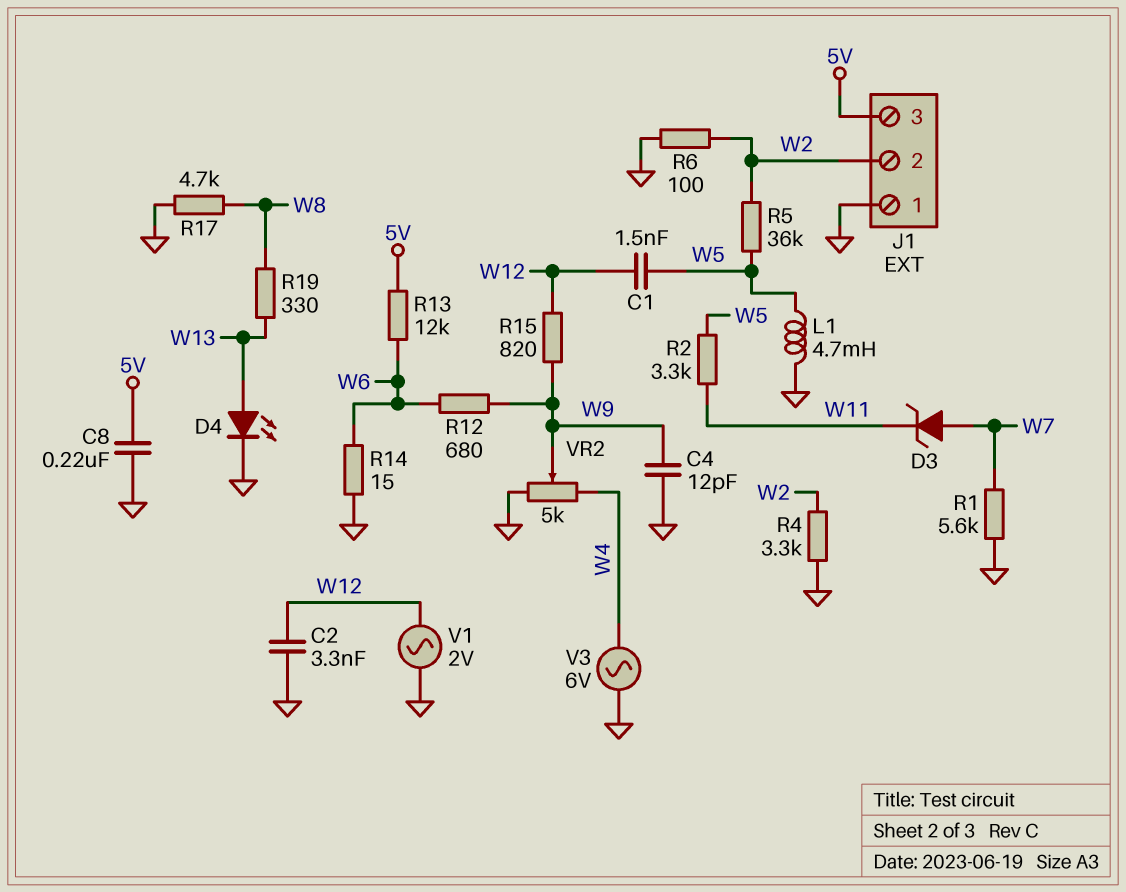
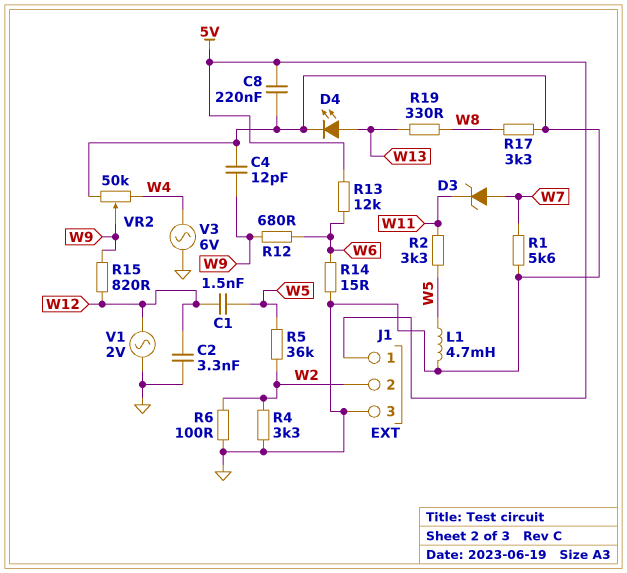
J1 pin 1: GND -> 5V
J1 pin 3: 5V -> GND
R17: 4.7k (GND, W8) -> 3.3k (GND, W8)
VR2: 5k (GND, W4, wiper W9) -> 50k (GND, W4, wiper W9)

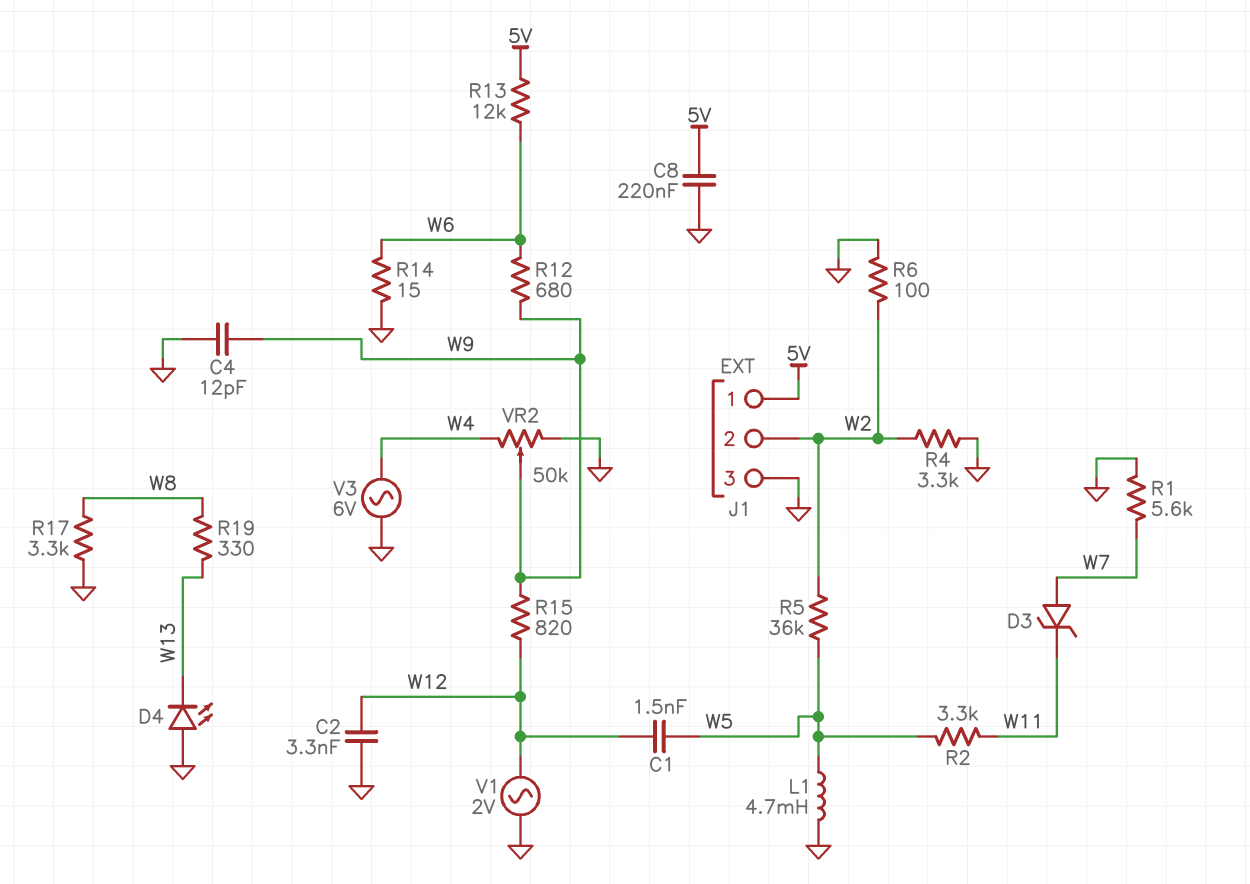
D4: LED (A W13, K GND) -> LED (A GND, K W13)

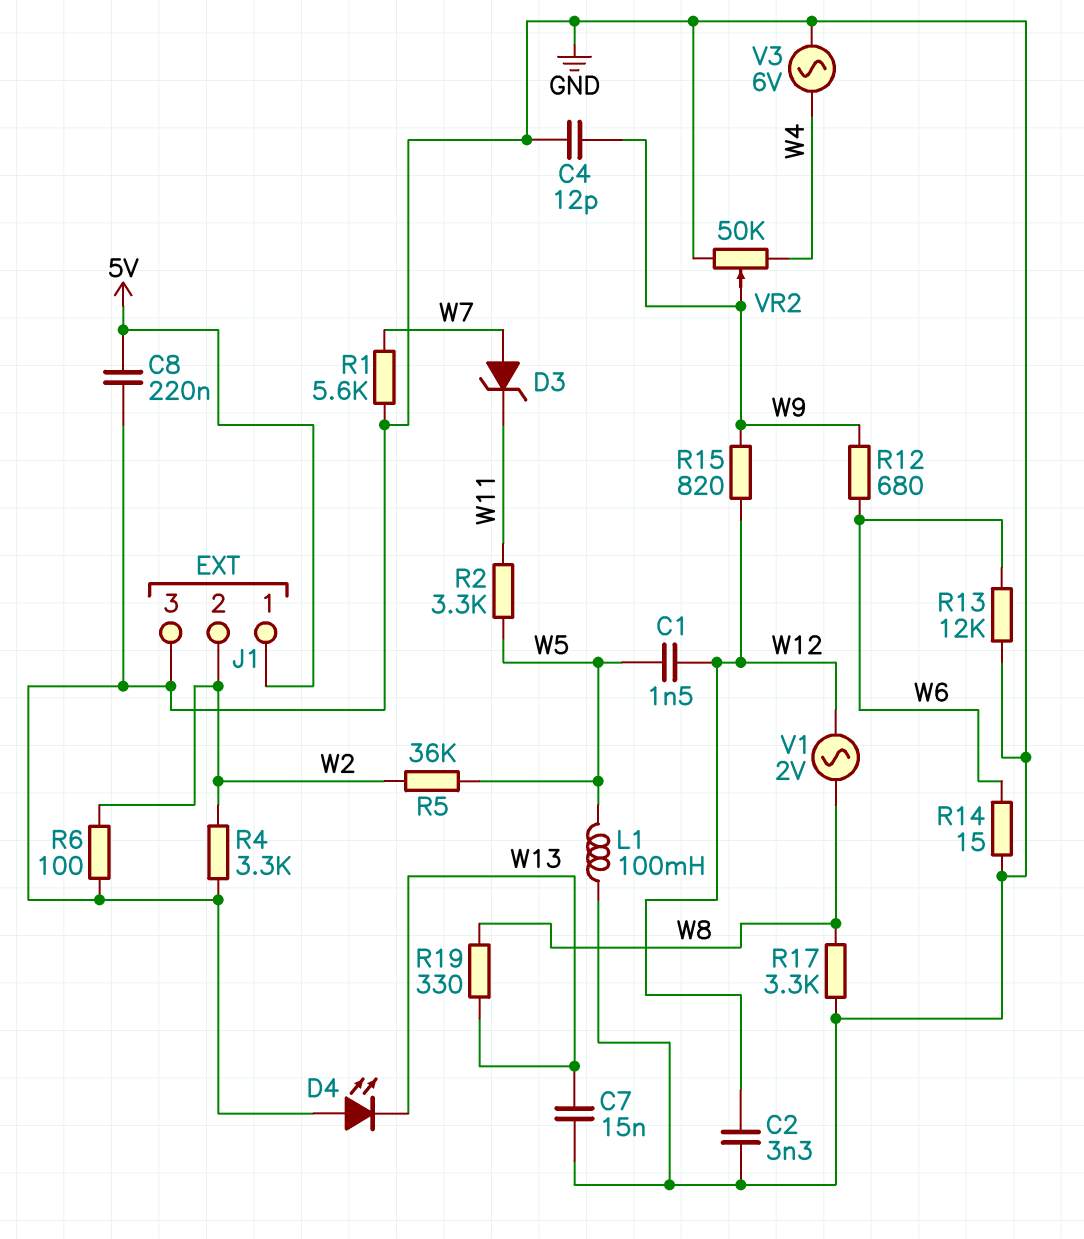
C7: none -> 15nF (GND, W13)
L1: 4.7mH (GND, W5) -> 100mH (GND, W5)
R13: 12k (5V, W6) -> 12k (GND, W6)
V1: AC 2V (GND, W12) -> AC 2V (W8, W12)

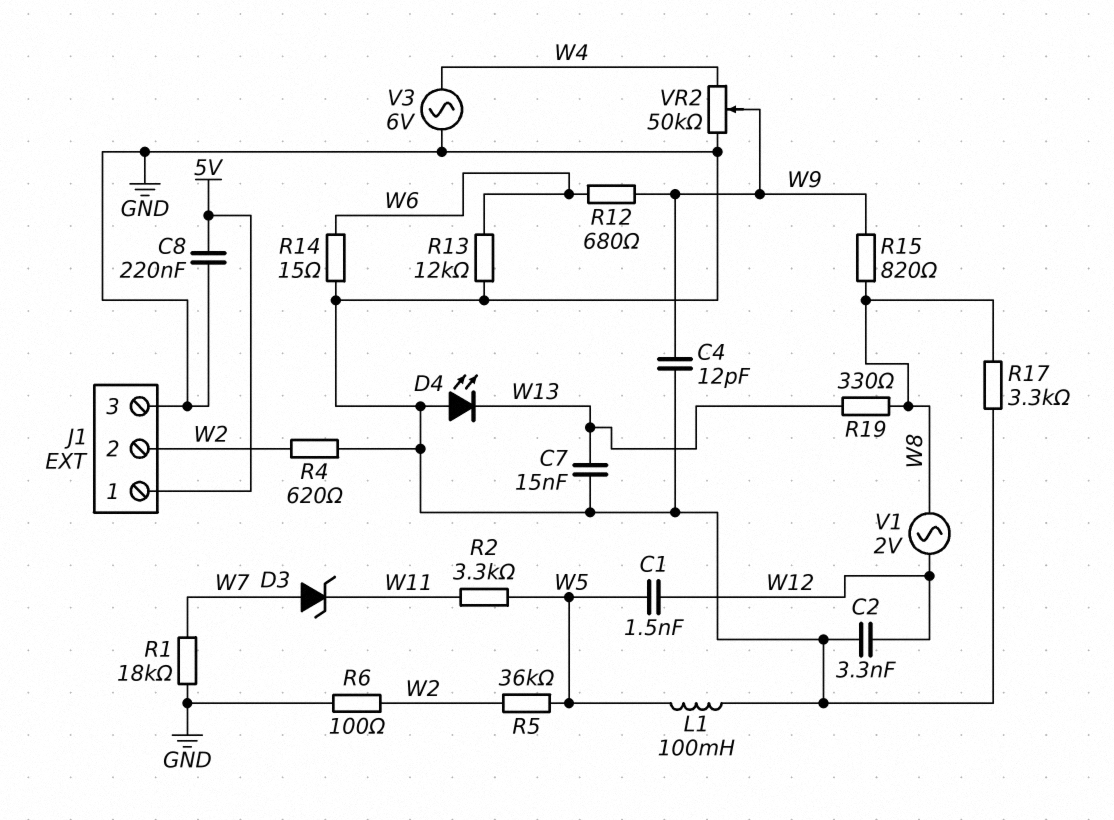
R1: 5.6k (GND, W7) -> 18k (GND, W7)
R4: 3.3k (GND, W2) -> 620 (GND, W2)
R15: 820 (W9, W12) -> 820 (W8, W9)

